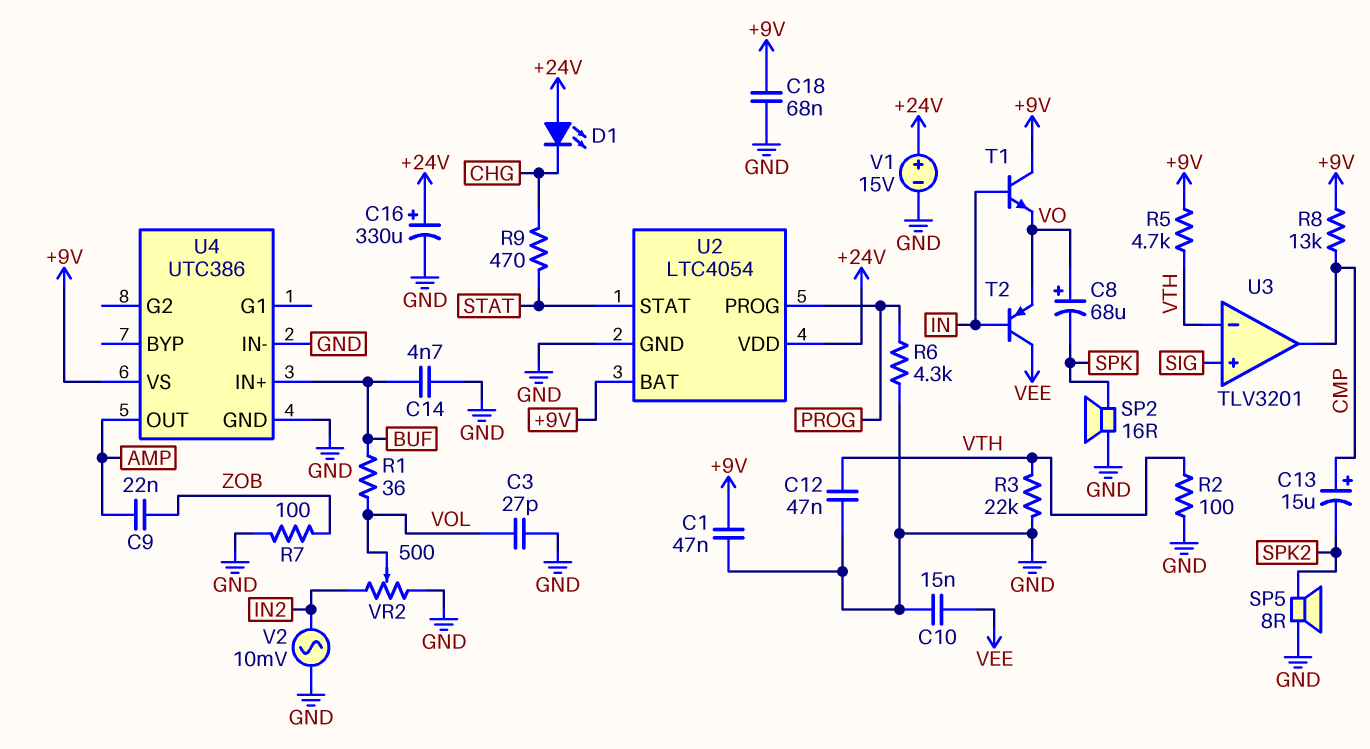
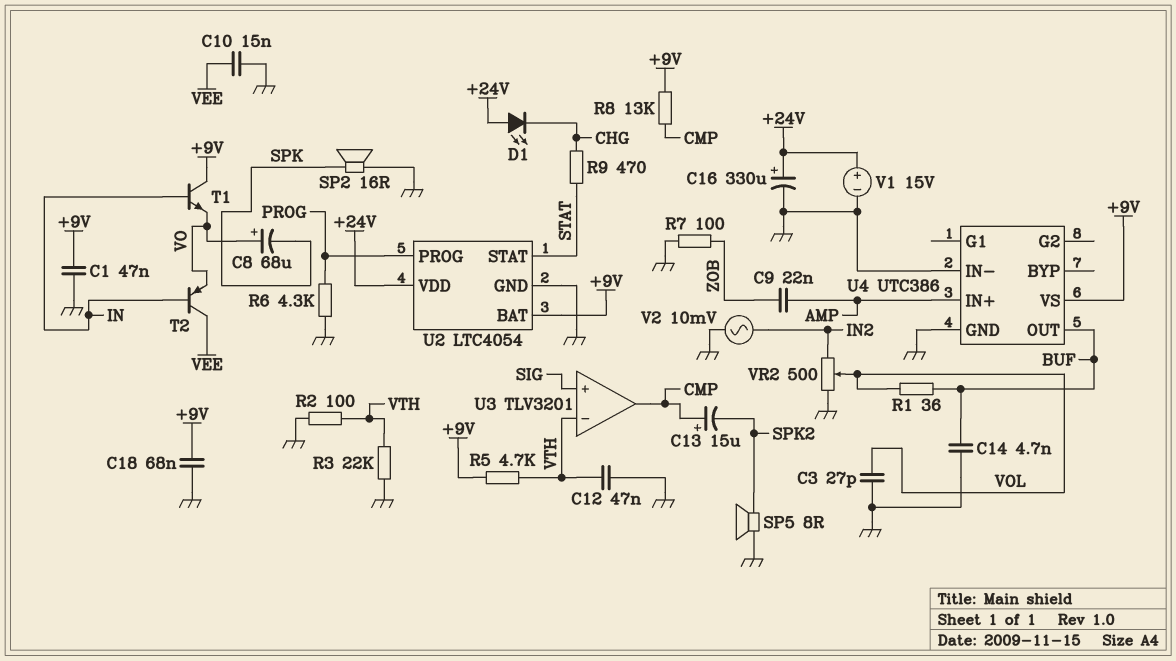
U4 pin IN+: BUF -> AMP
U4 pin OUT: AMP -> BUF

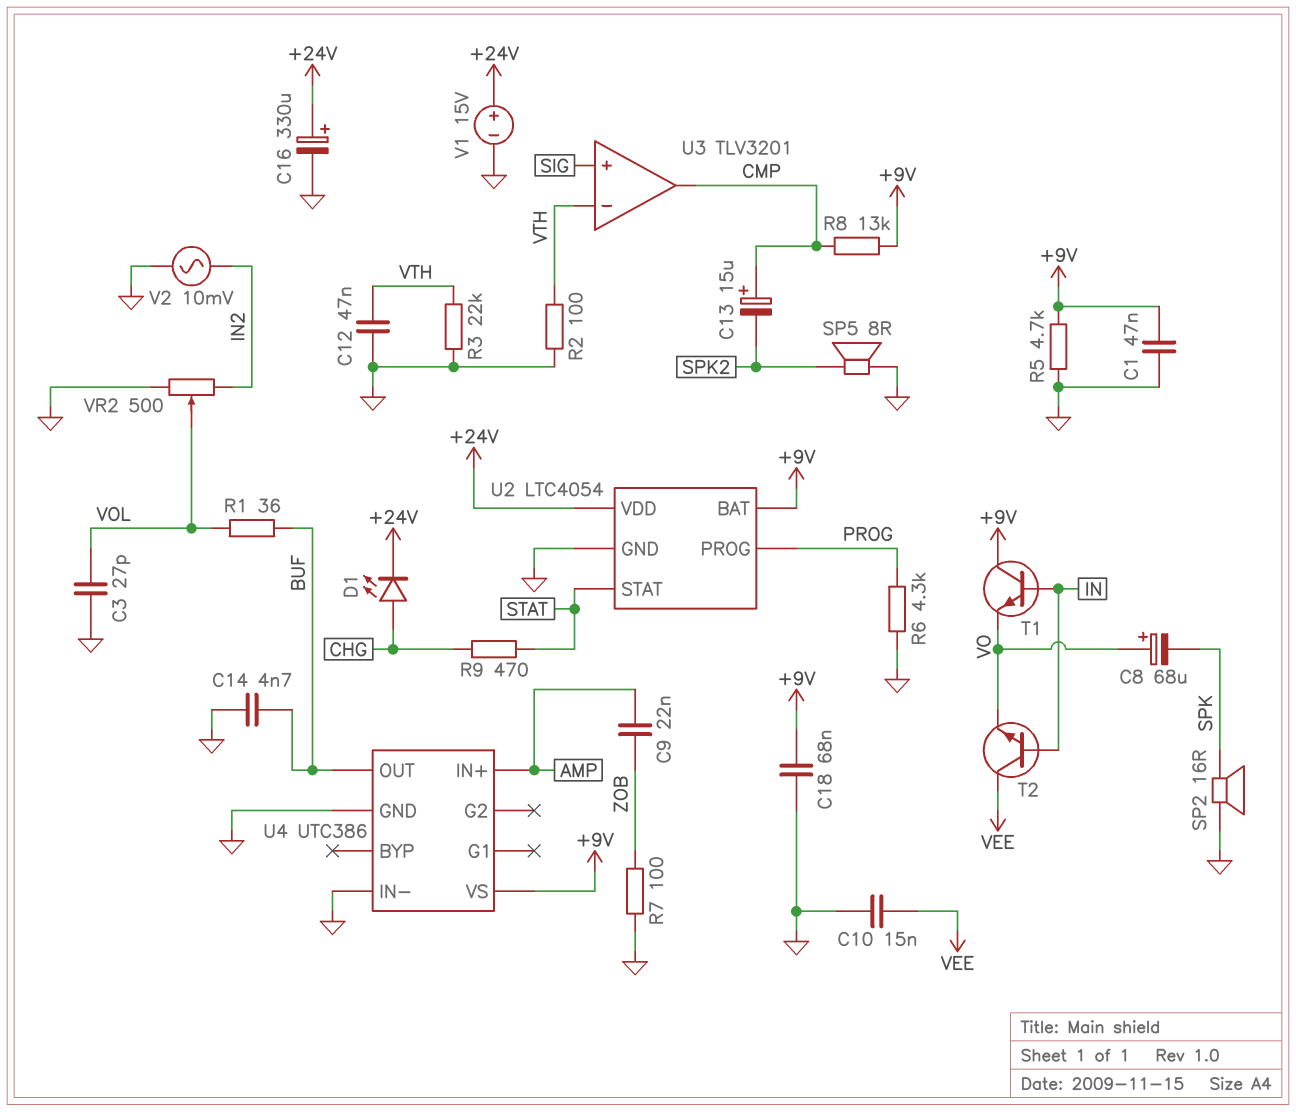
D1: LED (A +24V, K CHG) -> LED (A CHG, K +24V)
R5: 4.7k (+9V, VTH) -> 4.7k (+9V, GND)
T2: PNP (B IN, C VEE, E VO) -> NPN (B IN, C VEE, E VO)

